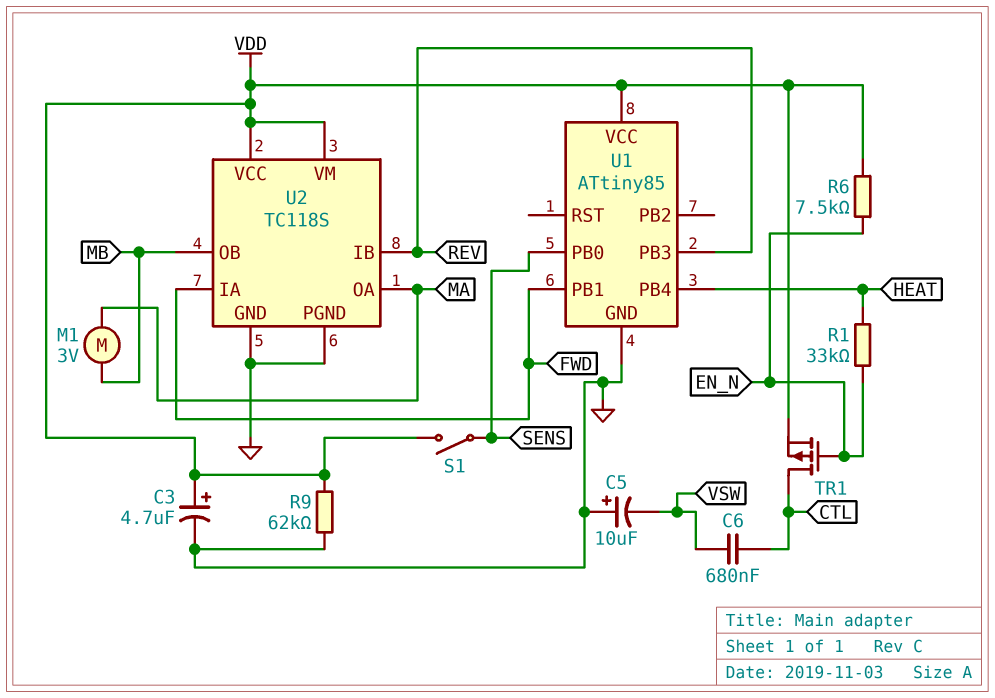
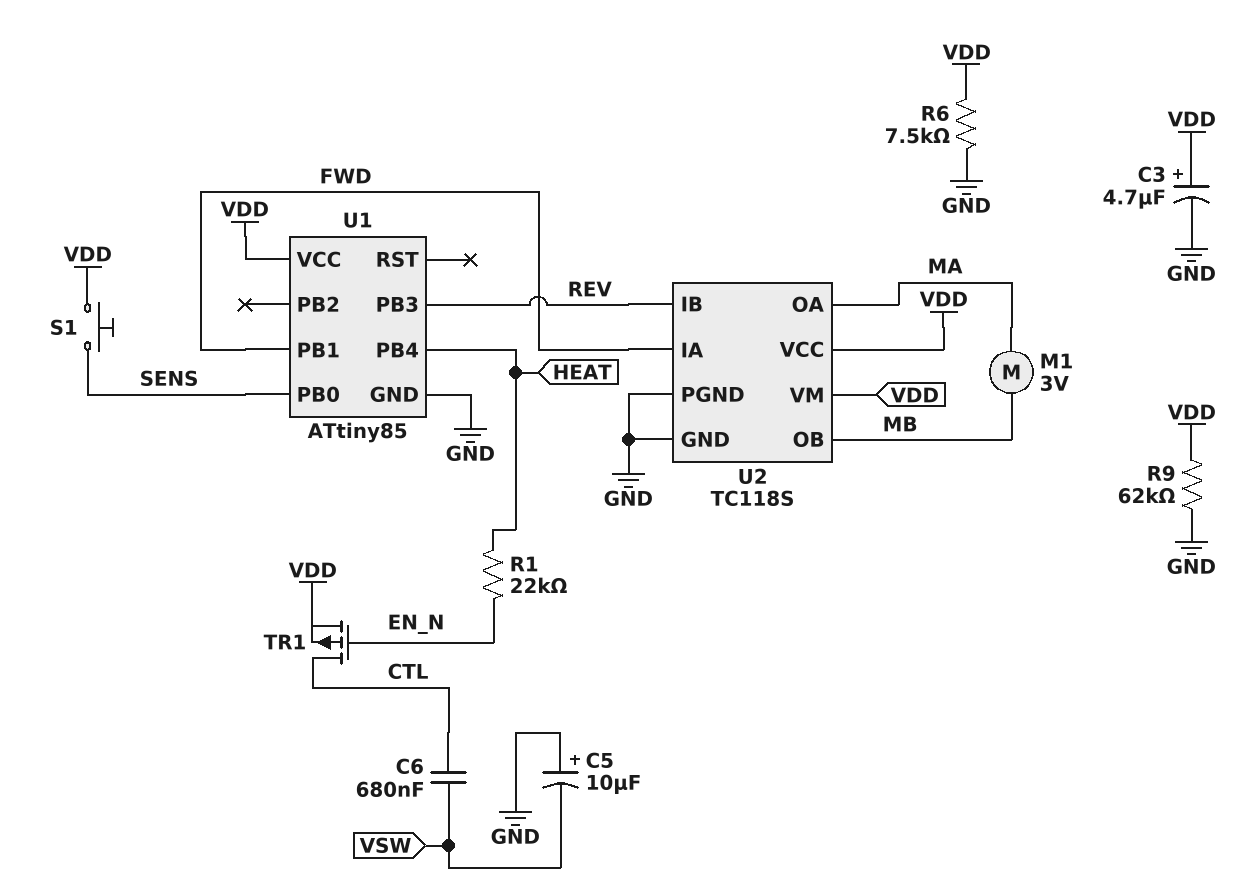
R1: 33k (EN_N, HEAT) -> 22k (EN_N, HEAT)
R6: 7.5k (EN_N, VDD) -> 7.5k (GND, VDD)
S1: switch (SENS, VDD) -> button (SENS, VDD)

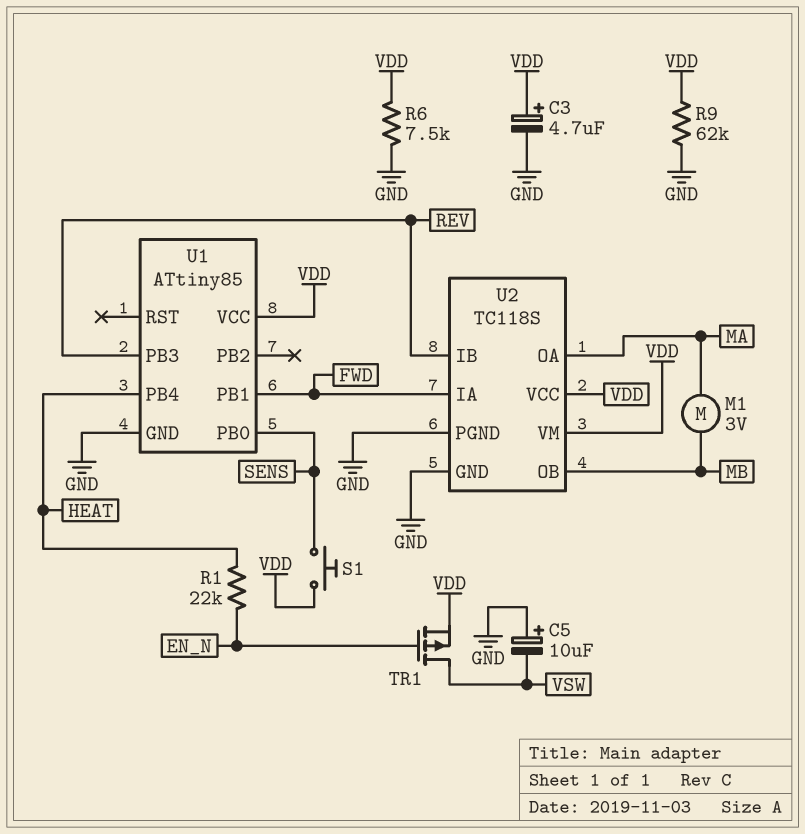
C6: 680nF (CTL, VSW) -> none
TR1: PMOS (G EN_N, D CTL, S VDD) -> PMOS (G EN_N, D VSW, S VDD)

